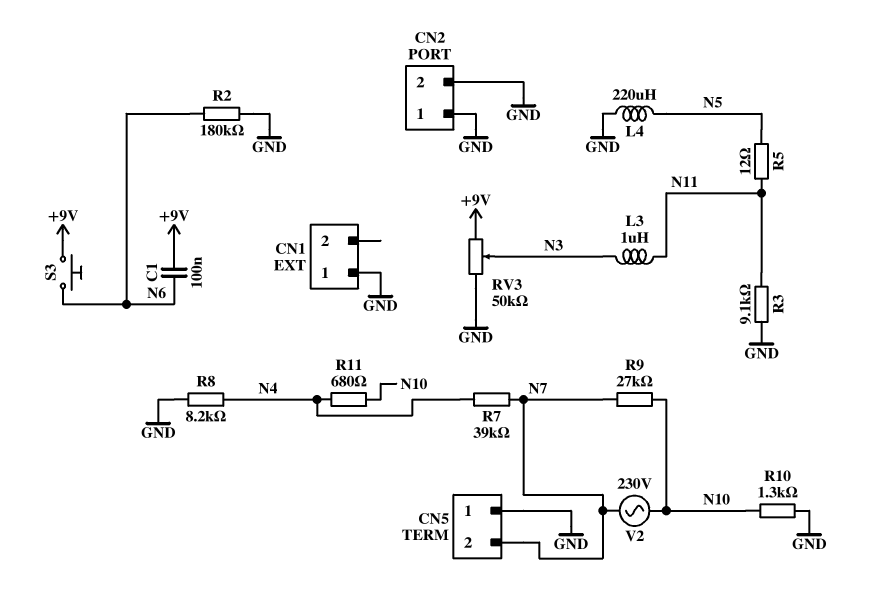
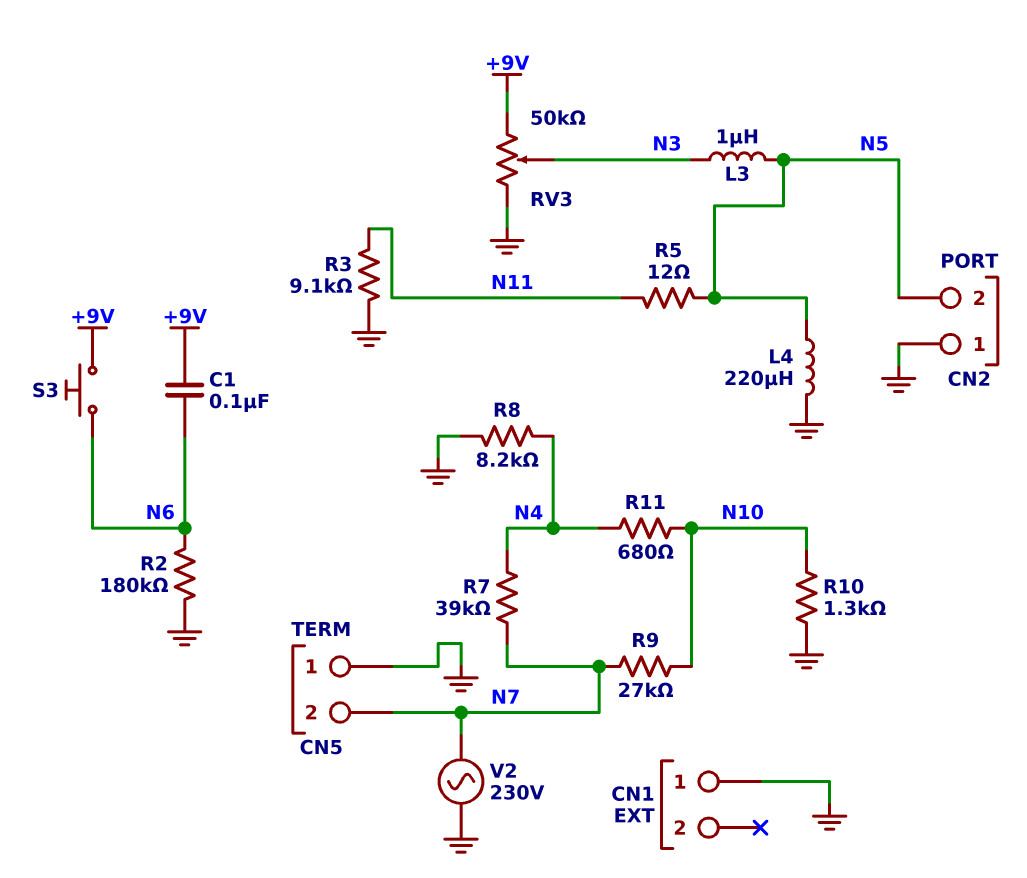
CN2 pin 2: GND -> N5
L3: 1uH (N3, N11) -> 1uH (N3, N5)
V2: AC 230V (N7, N10) -> AC 230V (GND, N7)

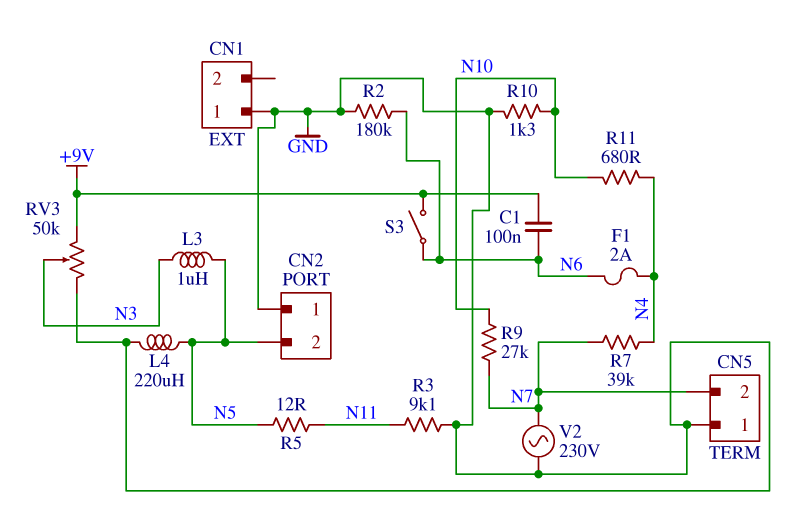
F1: none -> 2A (N4, N6)
R8: 8.2k (GND, N4) -> none
S3: button (+9V, N6) -> switch (+9V, N6)

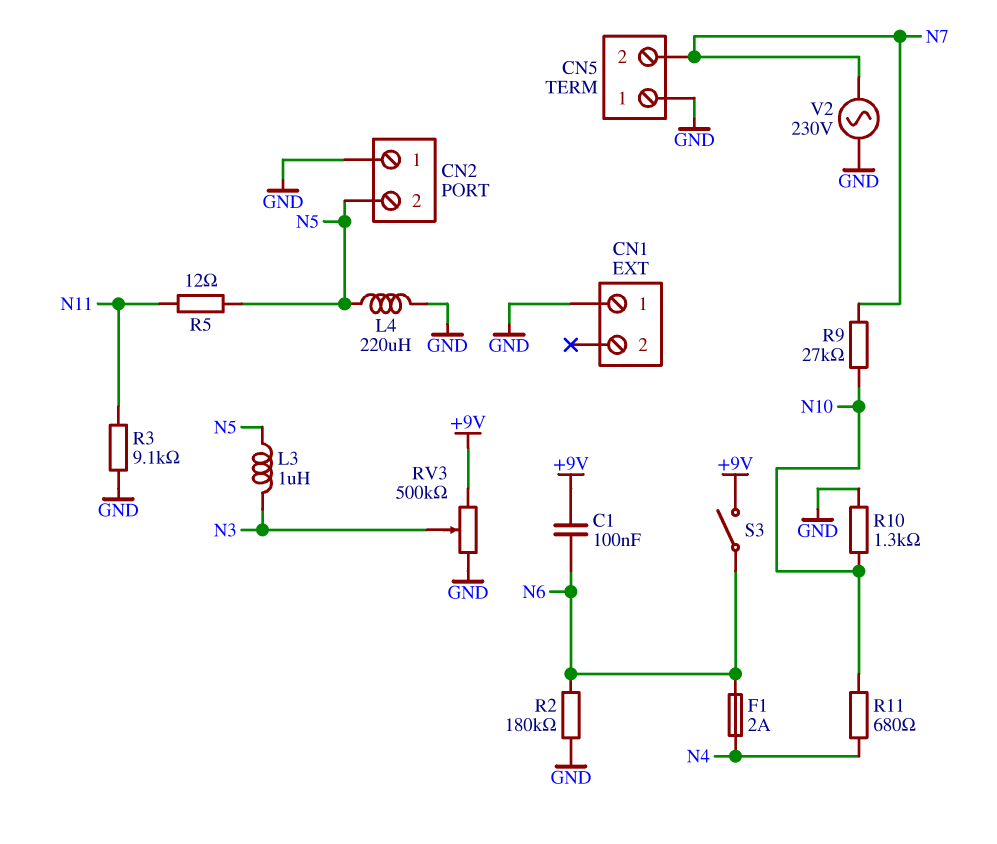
R7: 39k (N4, N7) -> none
RV3: 50k (+9V, GND, wiper N3) -> 500k (+9V, GND, wiper N3)

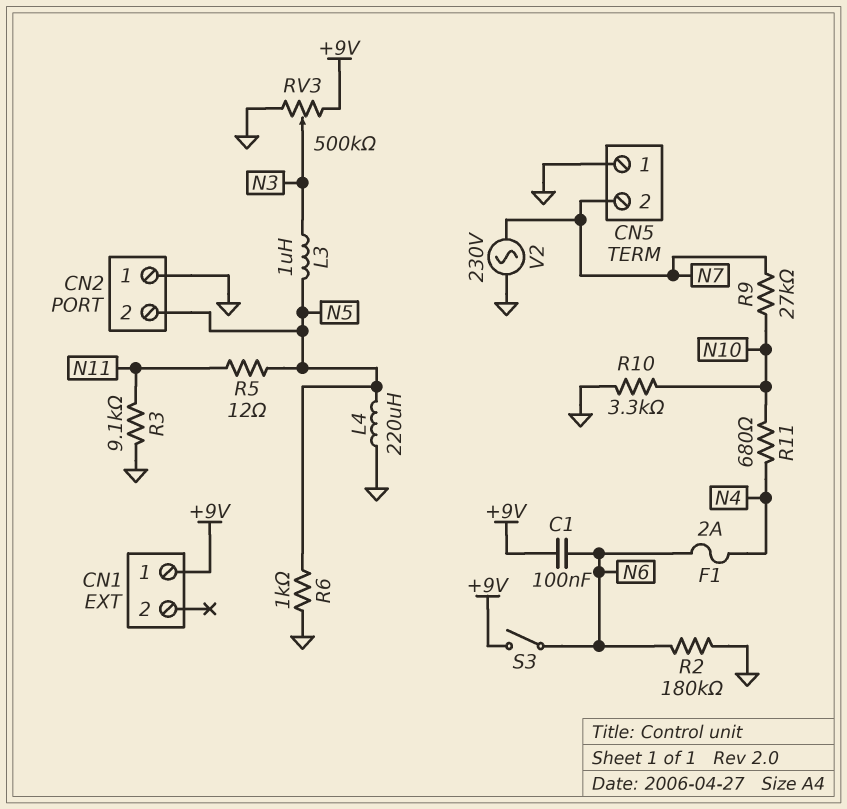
CN1 pin 1: GND -> +9V
R6: none -> 1k (GND, N5)
R10: 1.3k (GND, N10) -> 3.3k (GND, N10)

